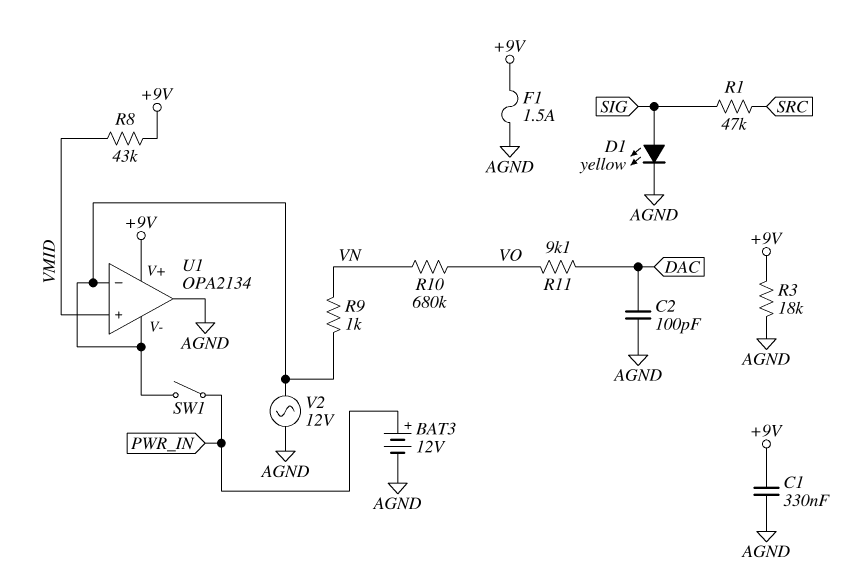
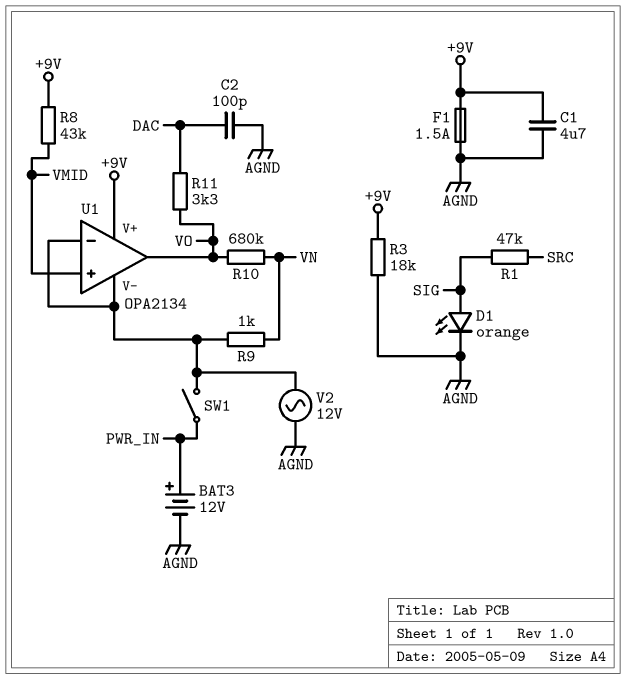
C1: 330nF (+9V, AGND) -> 4.7uF (+9V, AGND)
D1: LED yellow (A SIG, K AGND) -> LED orange (A SIG, K AGND)
R11: 9.1k (DAC, VO) -> 3.3k (DAC, VO)
U1 pin out: AGND -> VO

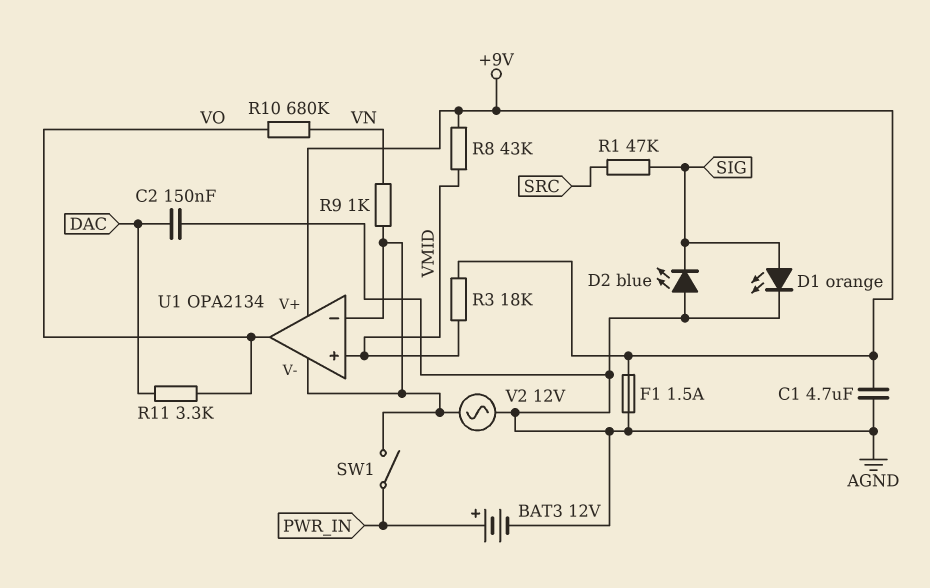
C2: 100pF (AGND, DAC) -> 150nF (AGND, DAC)
D2: none -> LED blue (A AGND, K SIG)
R3: 18k (+9V, AGND) -> 18k (+9V, VMID)

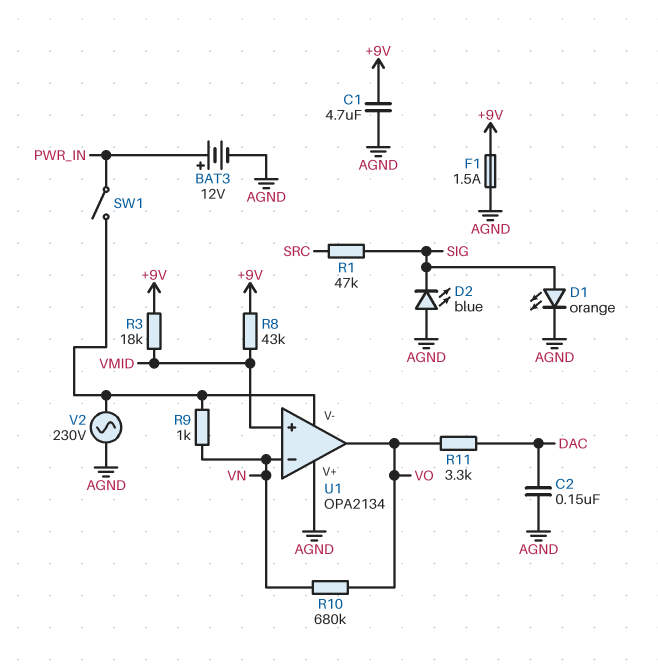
U1 pin V+: +9V -> AGND
U1 pin in-: U1/V- -> VN
V2: AC 12V (AGND, U1/V-) -> AC 230V (AGND, U1/V-)

